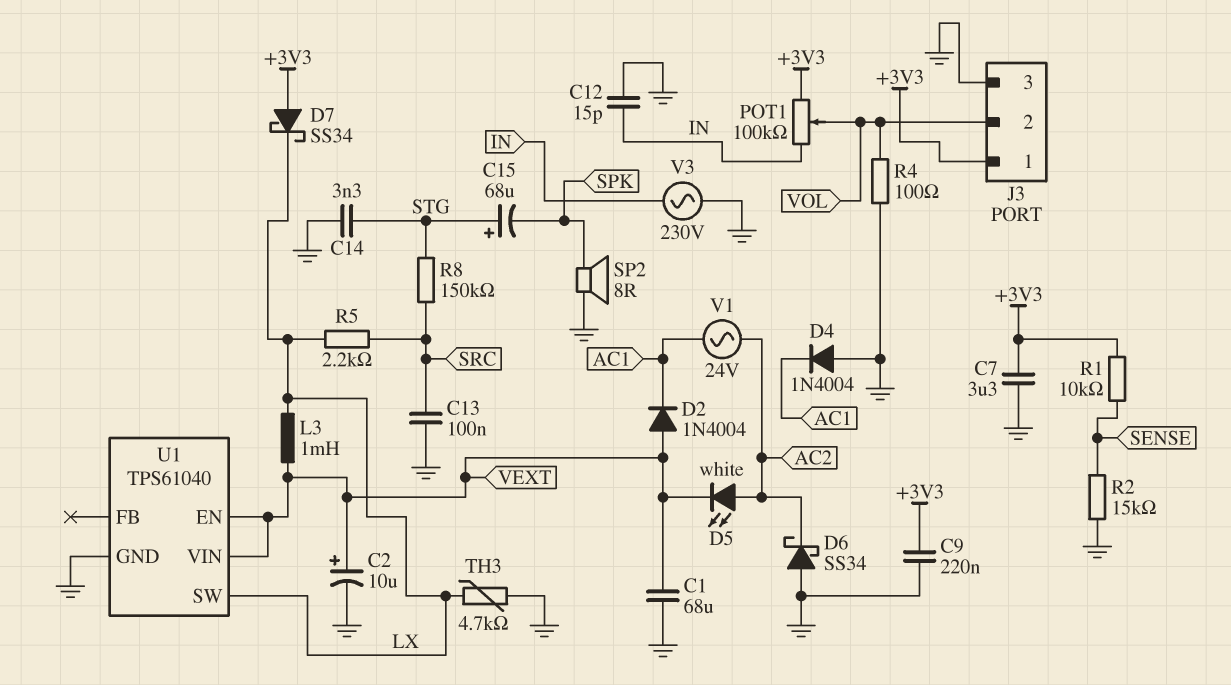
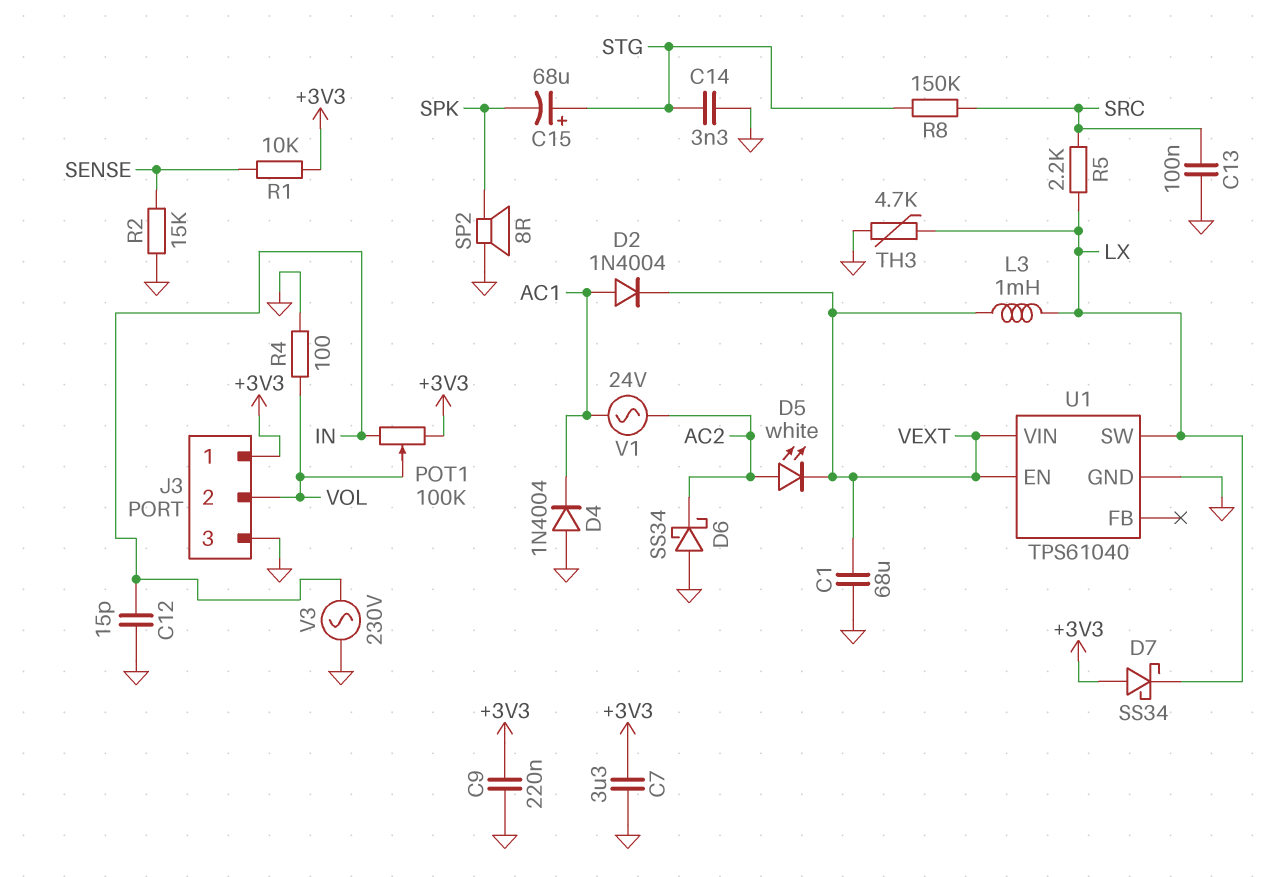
C2: 10uF (plus VEXT, minus GND) -> none
D2: diode 1N4004 (A VEXT, K AC1) -> diode 1N4004 (A AC1, K VEXT)

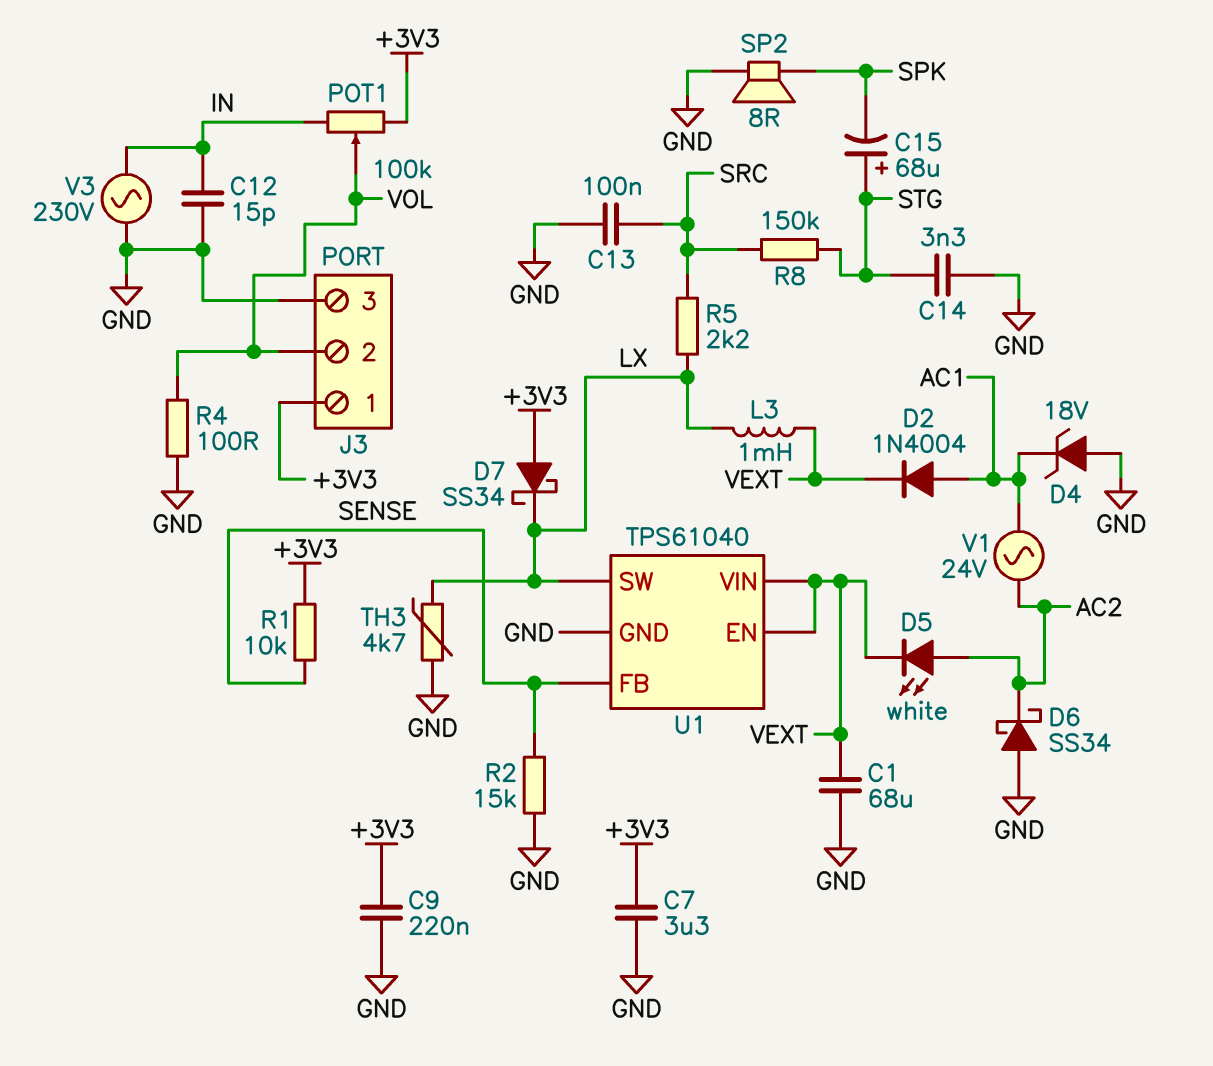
D4: diode 1N4004 (A GND, K AC1) -> zener 18V (A GND, K AC1)
U1 pin FB: none -> SENSE

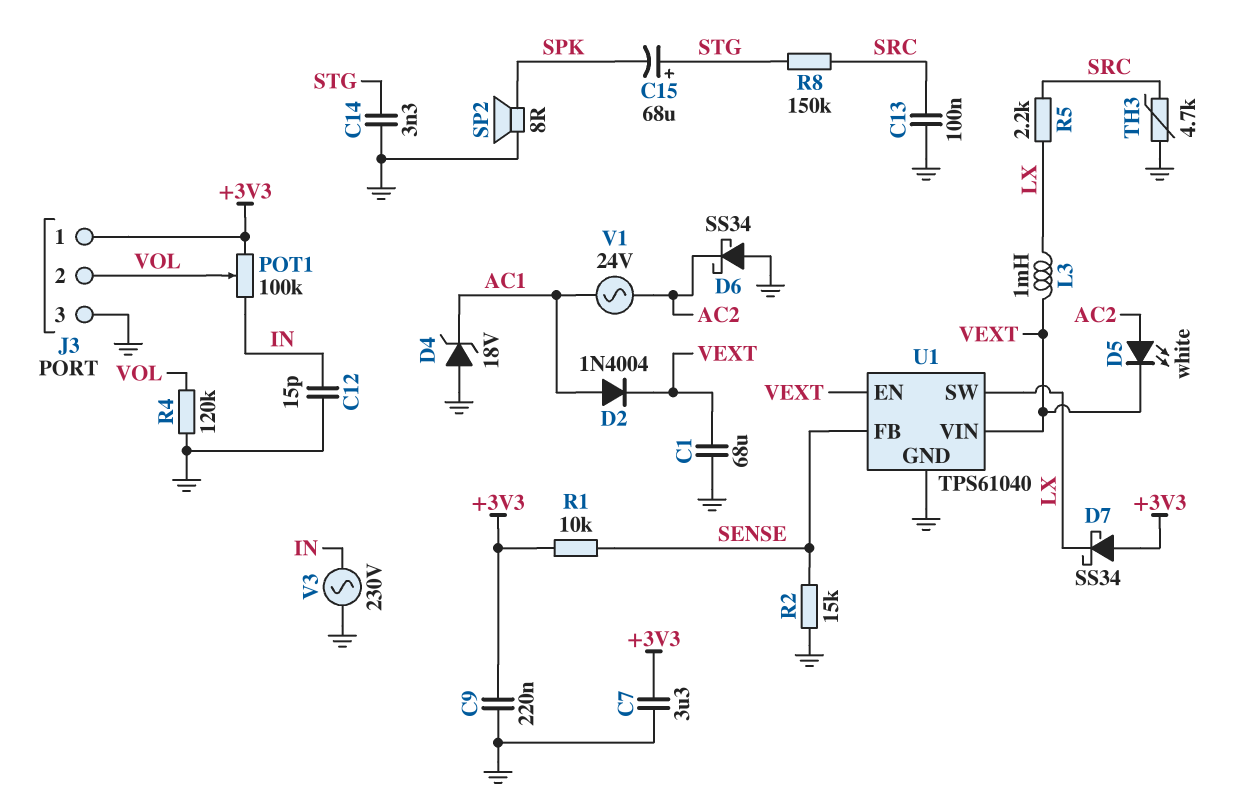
R4: 100 (GND, VOL) -> 120k (GND, VOL)
TH3: 4.7k (GND, LX) -> 4.7k (GND, SRC)

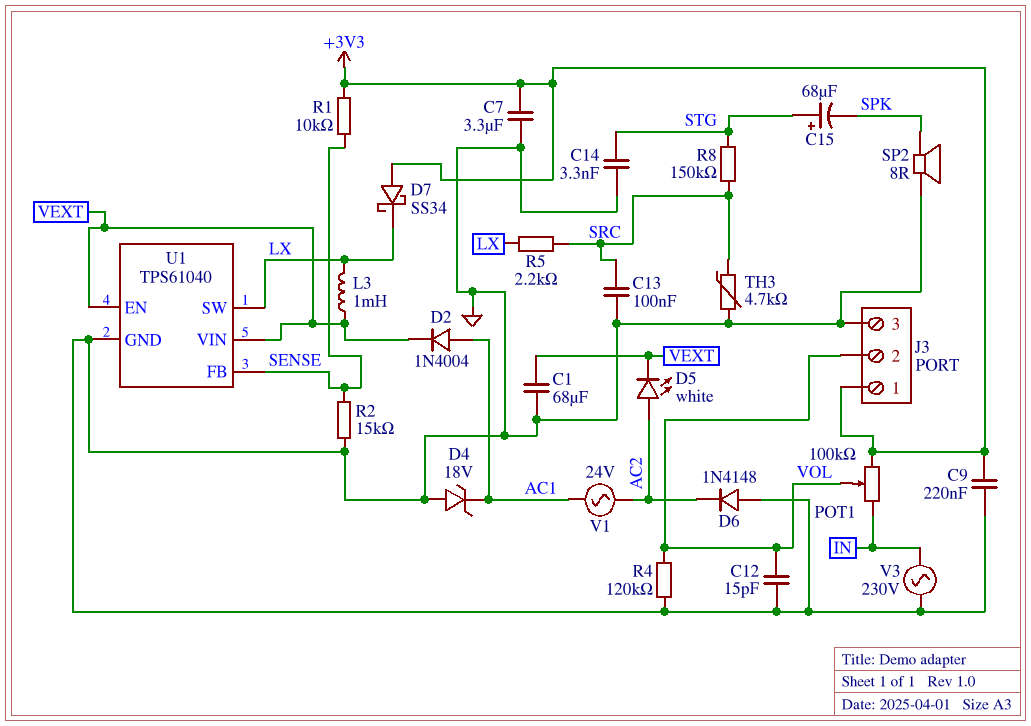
C12: 15pF (GND, IN) -> 15pF (GND, VOL)
D6: schottky SS34 (A GND, K AC2) -> diode 1N4148 (A GND, K AC2)

